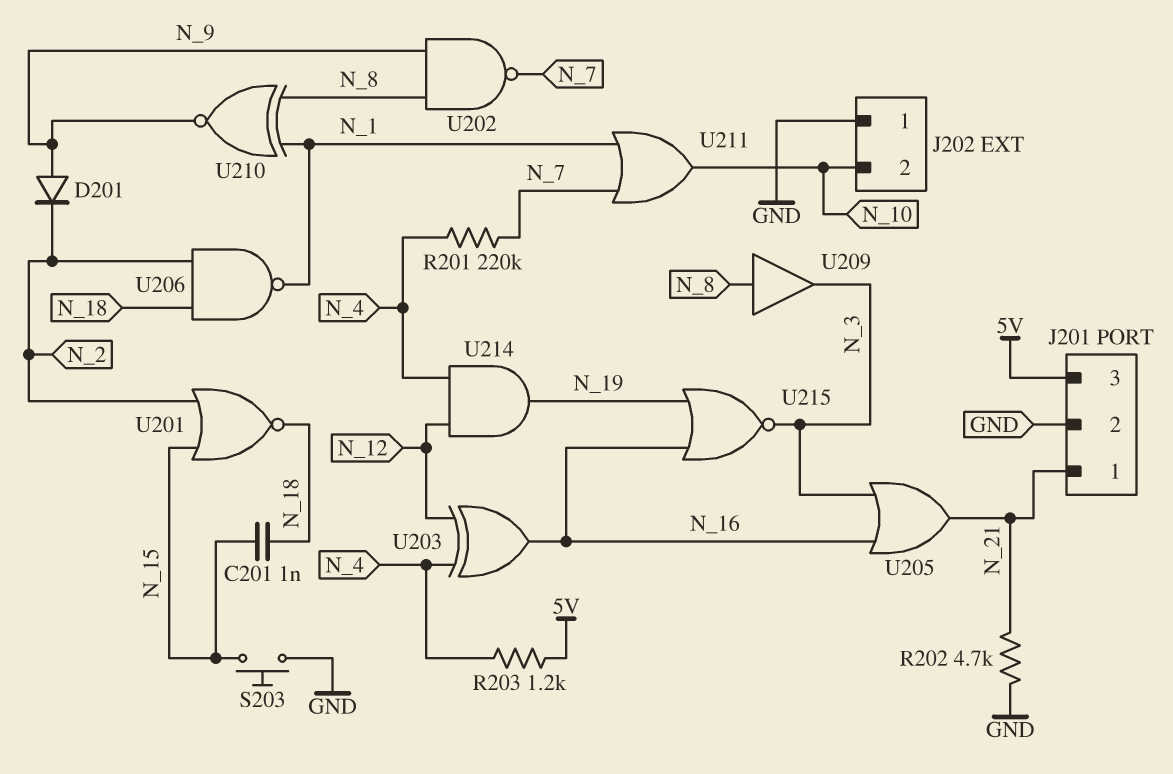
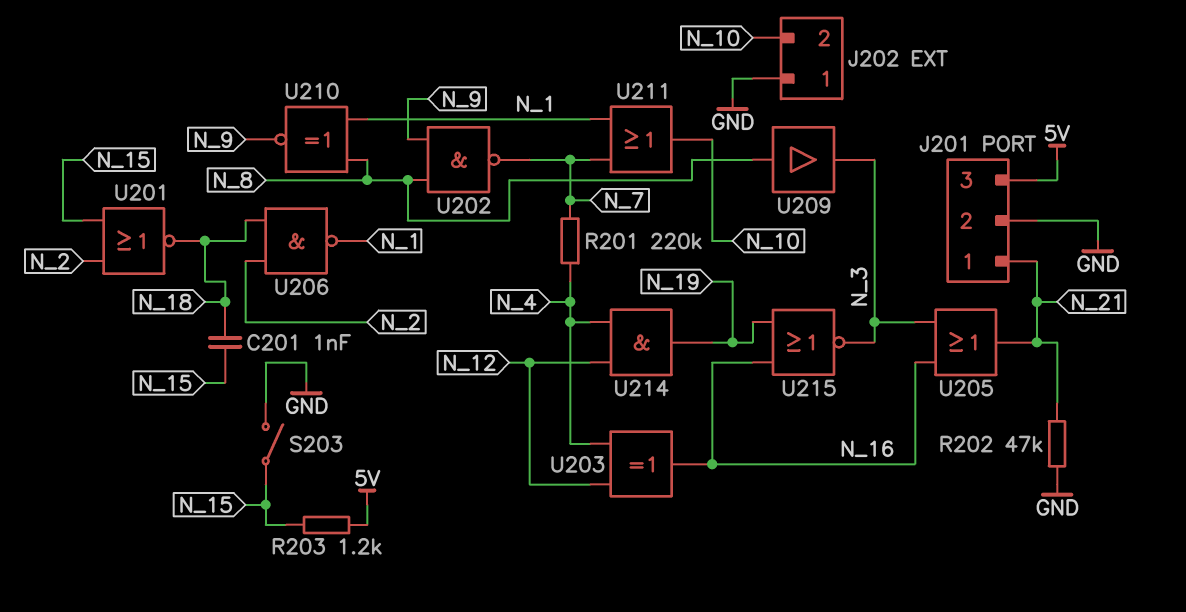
D201: diode (A N_9, K N_2) -> none
R202: 4.7k (GND, N_21) -> 47k (GND, N_21)
R203: 1.2k (5V, N_4) -> 1.2k (5V, N_15)
S203: button (GND, N_15) -> switch (GND, N_15)

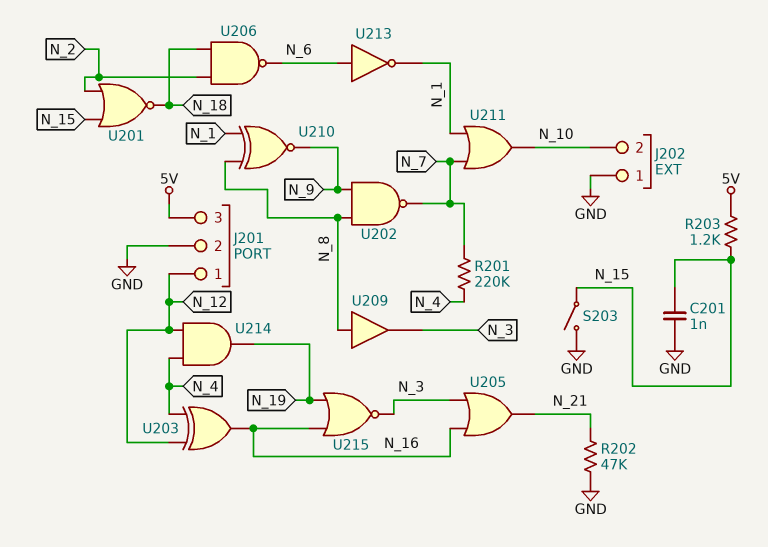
C201: 1nF (N_15, N_18) -> 1nF (GND, N_15)
J201 pin 1: N_21 -> N_12
U206: NAND (in N_2, in N_18, out N_1) -> NAND (in N_2, in N_18, out N_6)
U213: none -> NOT (in N_6, out N_1)

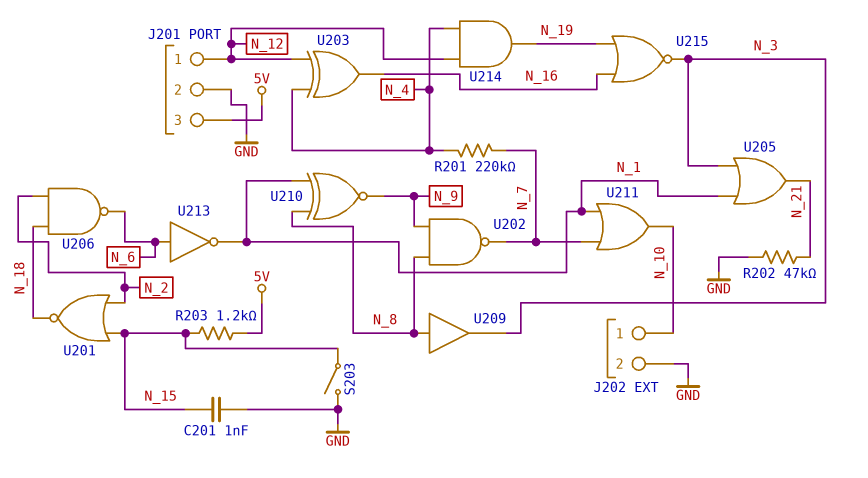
J202 pin 1: GND -> N_10
J202 pin 2: N_10 -> GND
U205: OR (in N_3, in N_16, out N_21) -> OR (in N_1, in N_3, out N_21)

